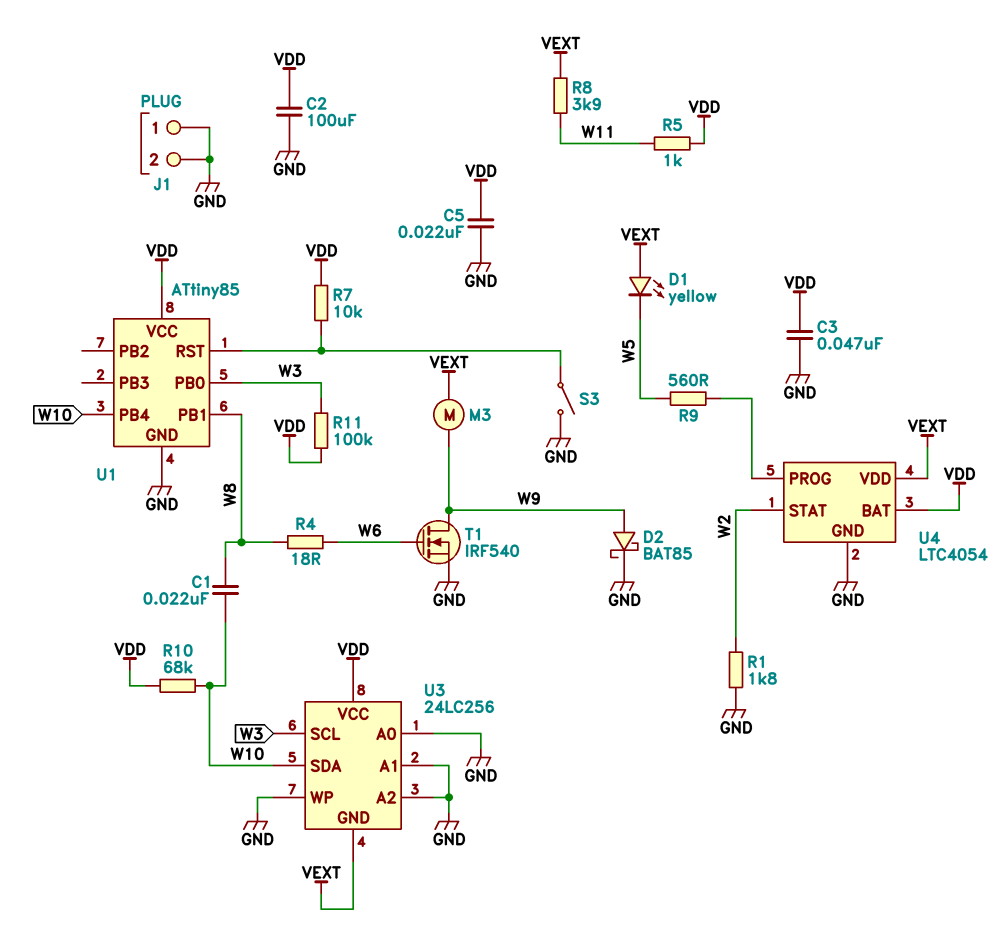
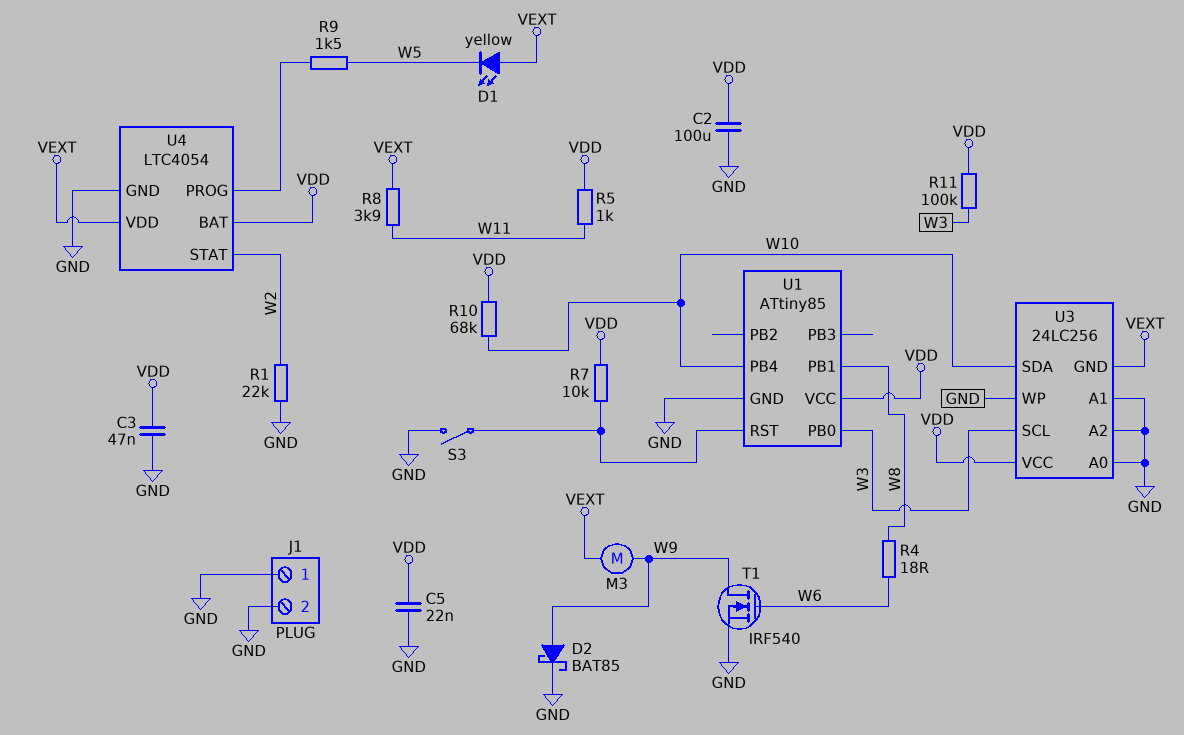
C1: 22nF (W8, W10) -> none
R1: 1.8k (GND, W2) -> 22k (GND, W2)
R9: 560 (U4/PROG, W5) -> 1.5k (U4/PROG, W5)

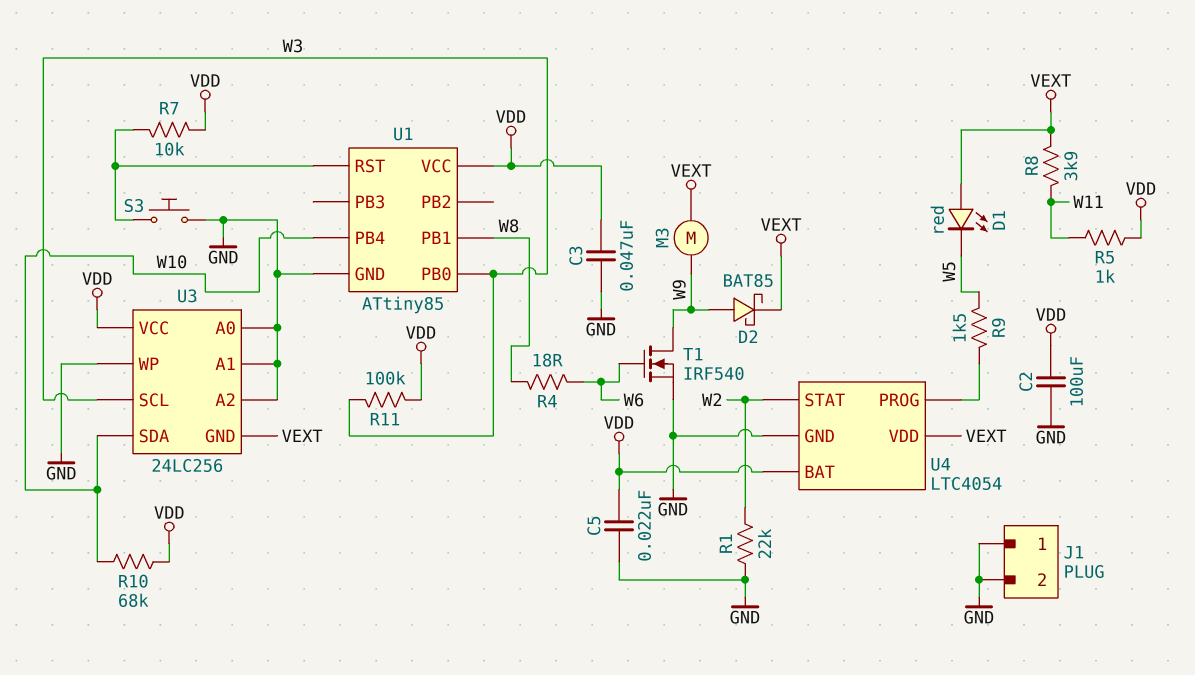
D1: LED yellow (A VEXT, K W5) -> LED red (A VEXT, K W5)
D2: schottky BAT85 (A W9, K GND) -> schottky BAT85 (A W9, K VEXT)
S3: switch (GND, U1/RST) -> button (GND, U1/RST)

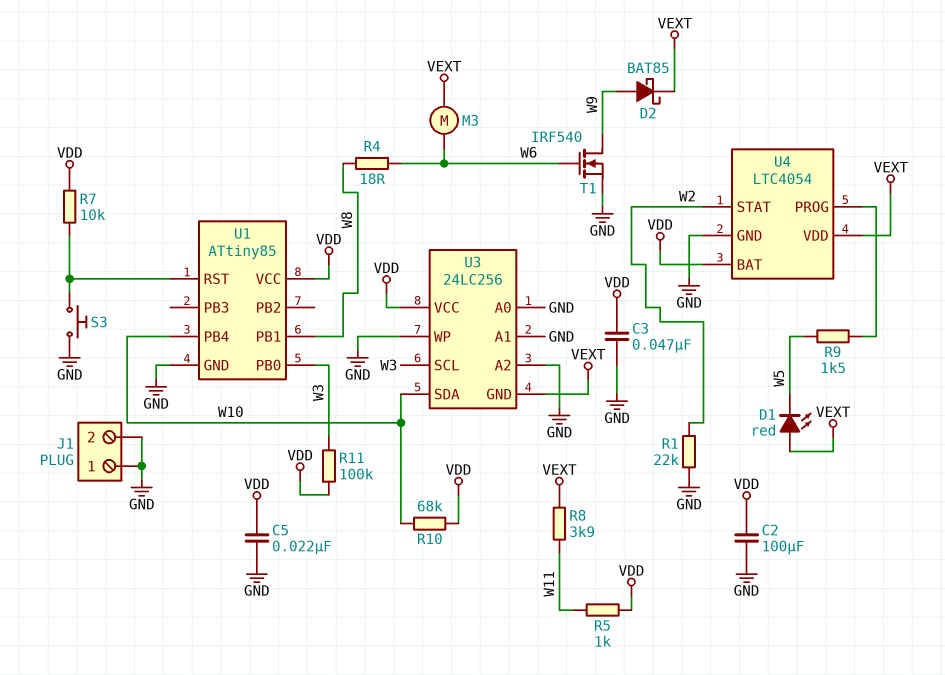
M3: motor (VEXT, W9) -> motor (VEXT, W6)

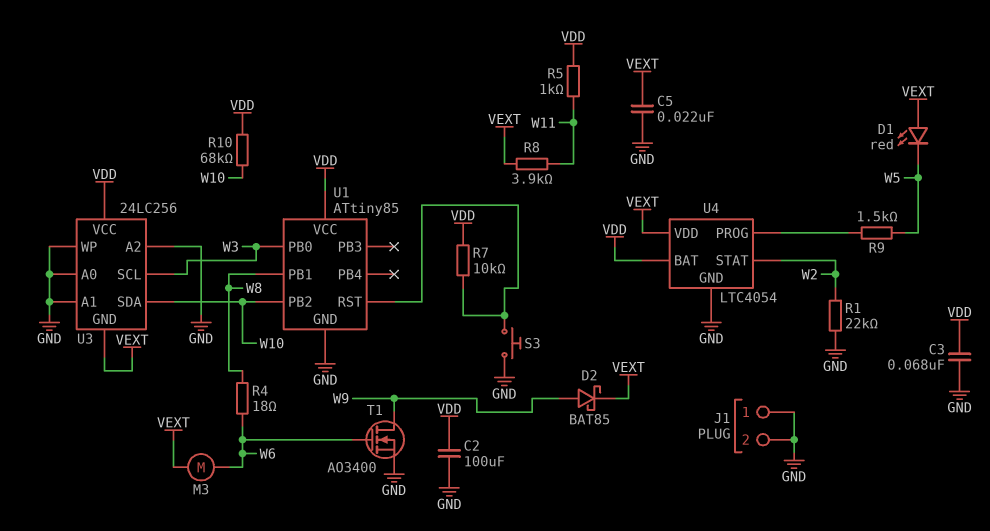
C3: 47nF (GND, VDD) -> 68nF (GND, VDD)
C5: 22nF (GND, VDD) -> 22nF (GND, VEXT)
R11: 100k (VDD, W3) -> none
T1: NMOS IRF540 (G W6, D W9, S GND) -> NMOS AO3400 (G W6, D W9, S GND)
U1 pin PB2: none -> W10
U1 pin PB4: W10 -> none

